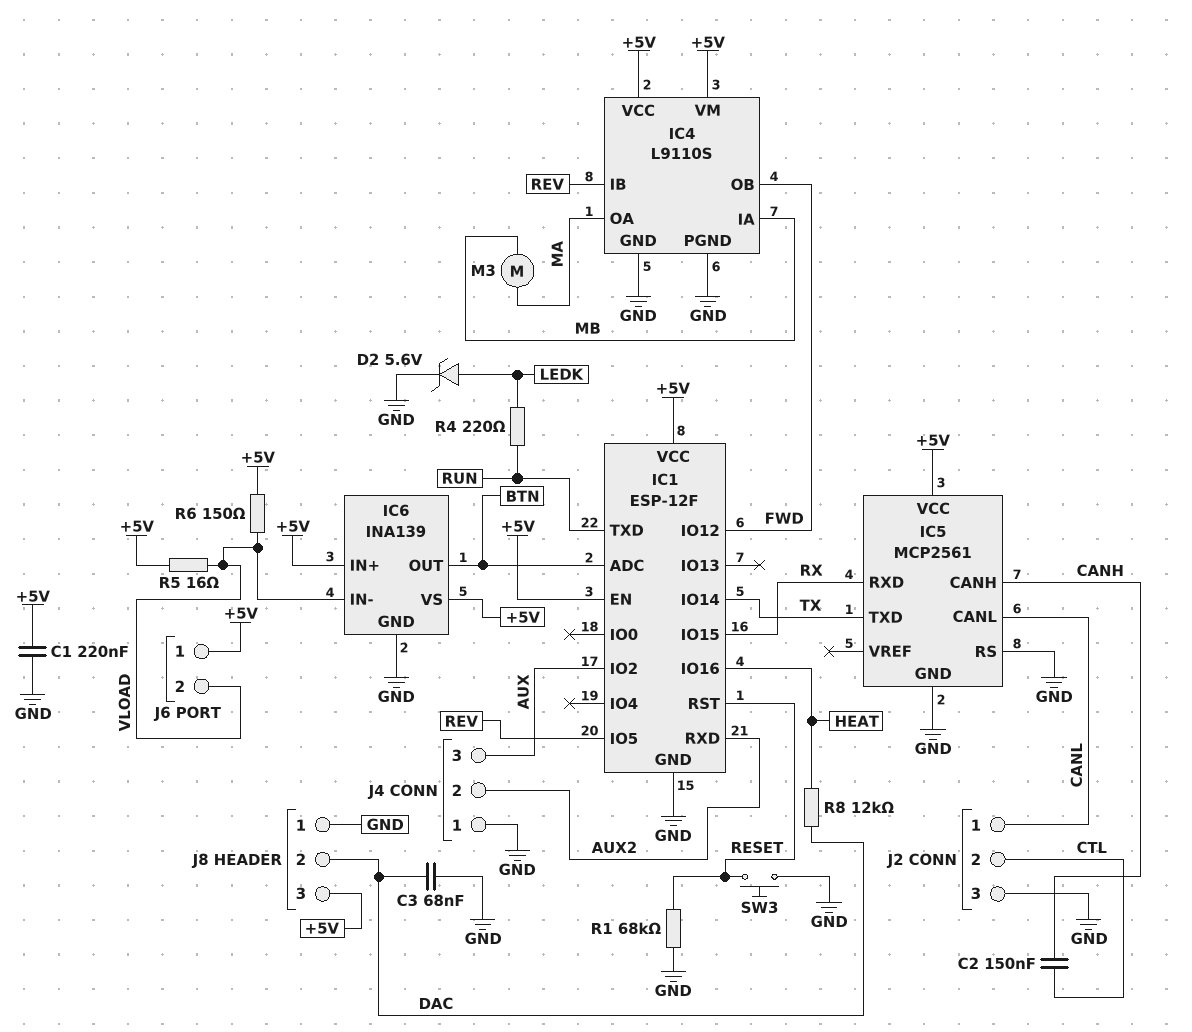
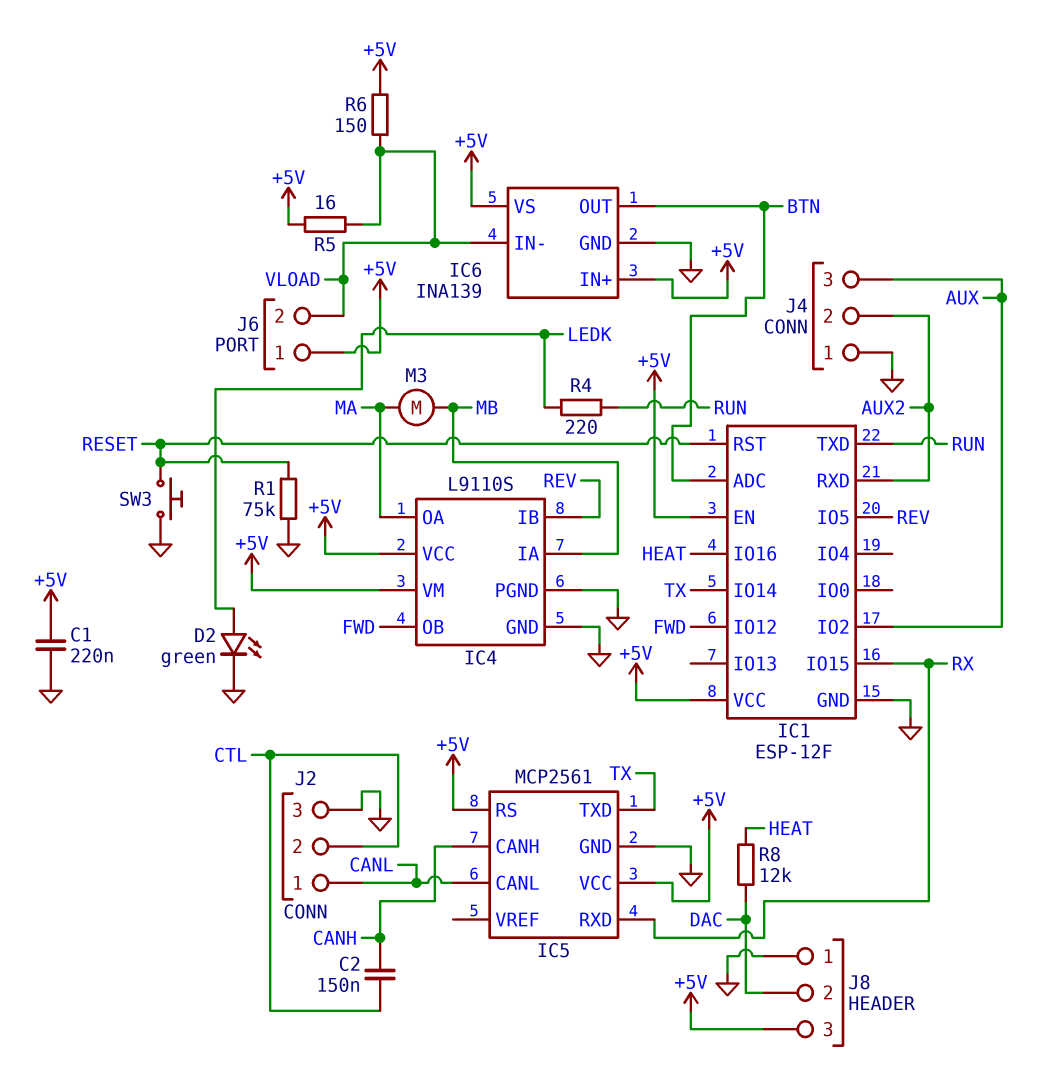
C3: 68nF (DAC, GND) -> none
D2: zener 5.6V (A LEDK, K GND) -> LED green (A LEDK, K GND)
IC5 pin RS: GND -> +5V
R1: 68k (GND, RESET) -> 75k (GND, RESET)

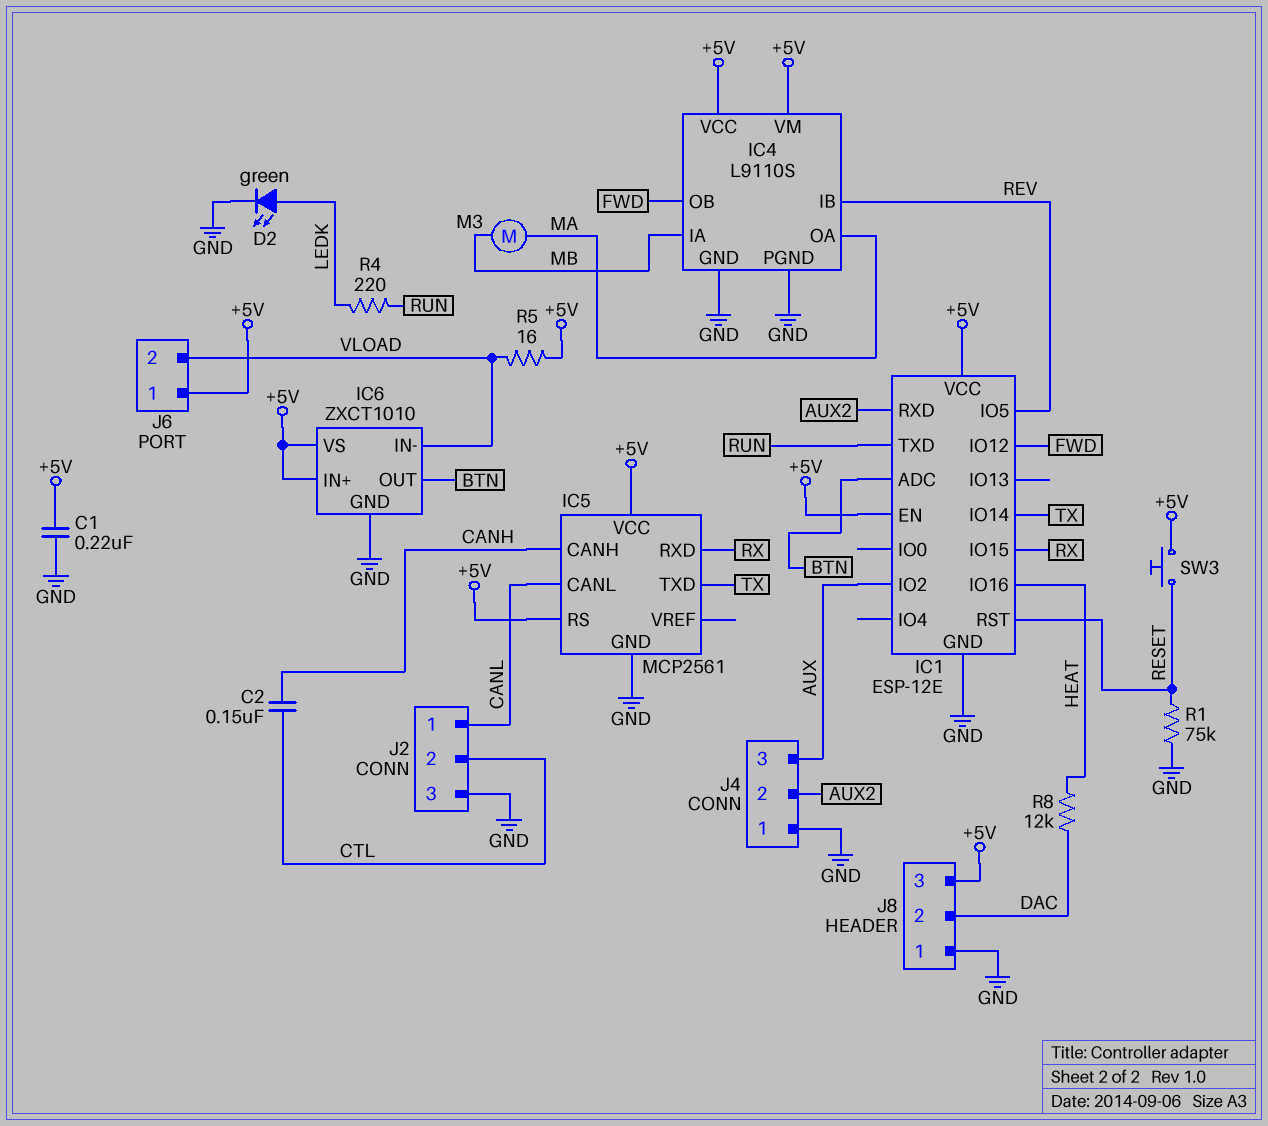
IC1: ESP-12F -> ESP-12E
IC6: INA139 -> ZXCT1010
R6: 150 (+5V, VLOAD) -> none
SW3: button (GND, RESET) -> button (+5V, RESET)

